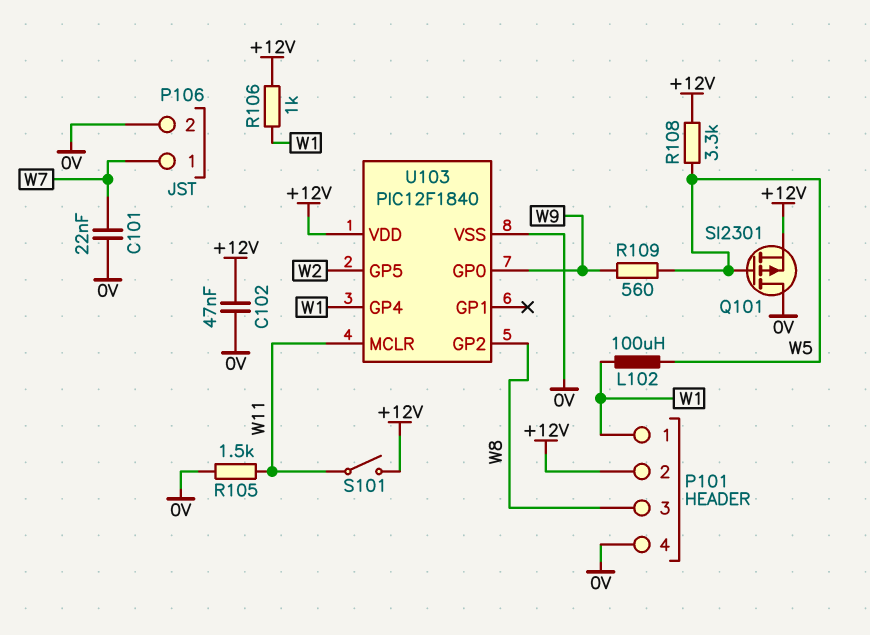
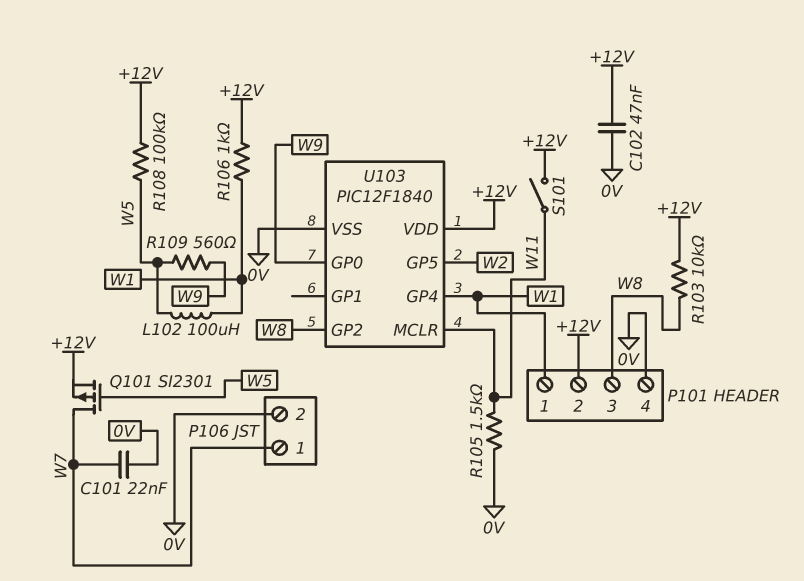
Q101: PMOS SI2301 (G W5, D 0V, S +12V) -> PMOS SI2301 (G W5, D W7, S +12V)
R103: none -> 10k (+12V, W8)
R108: 3.3k (+12V, W5) -> 100k (+12V, W5)

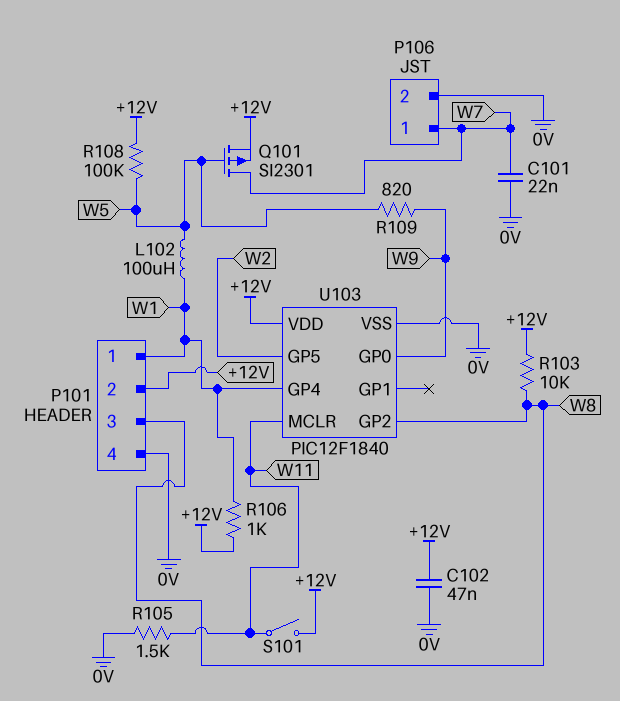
R109: 560 (W5, W9) -> 820 (W5, W9)

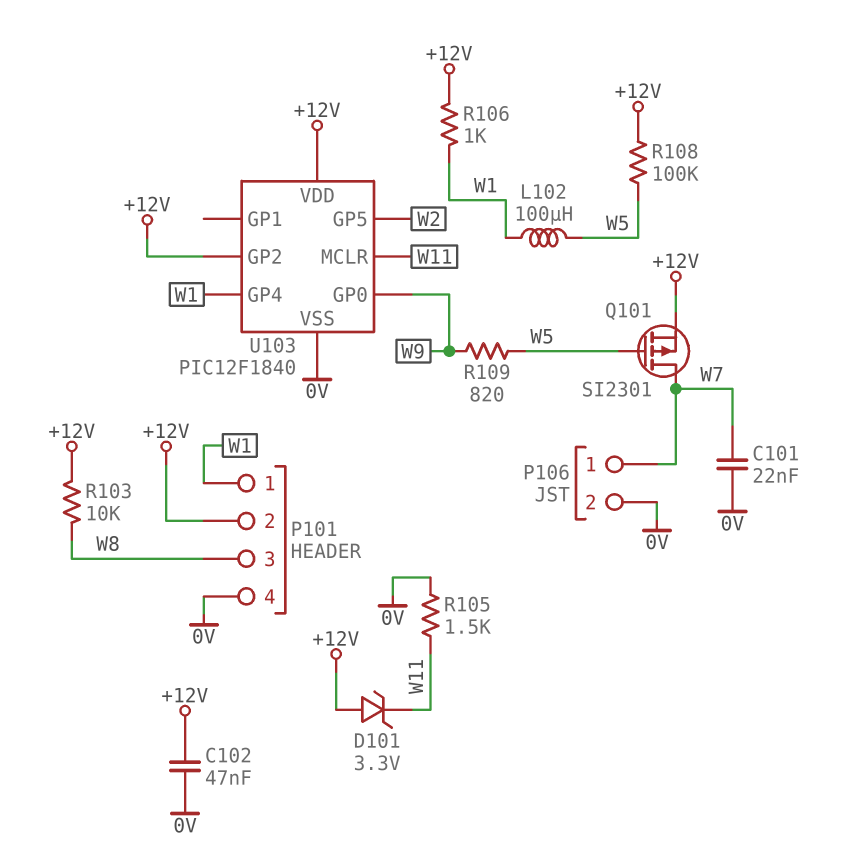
D101: none -> zener 3.3V (A +12V, K W11)
S101: switch (+12V, W11) -> none
U103 pin GP2: W8 -> +12V

